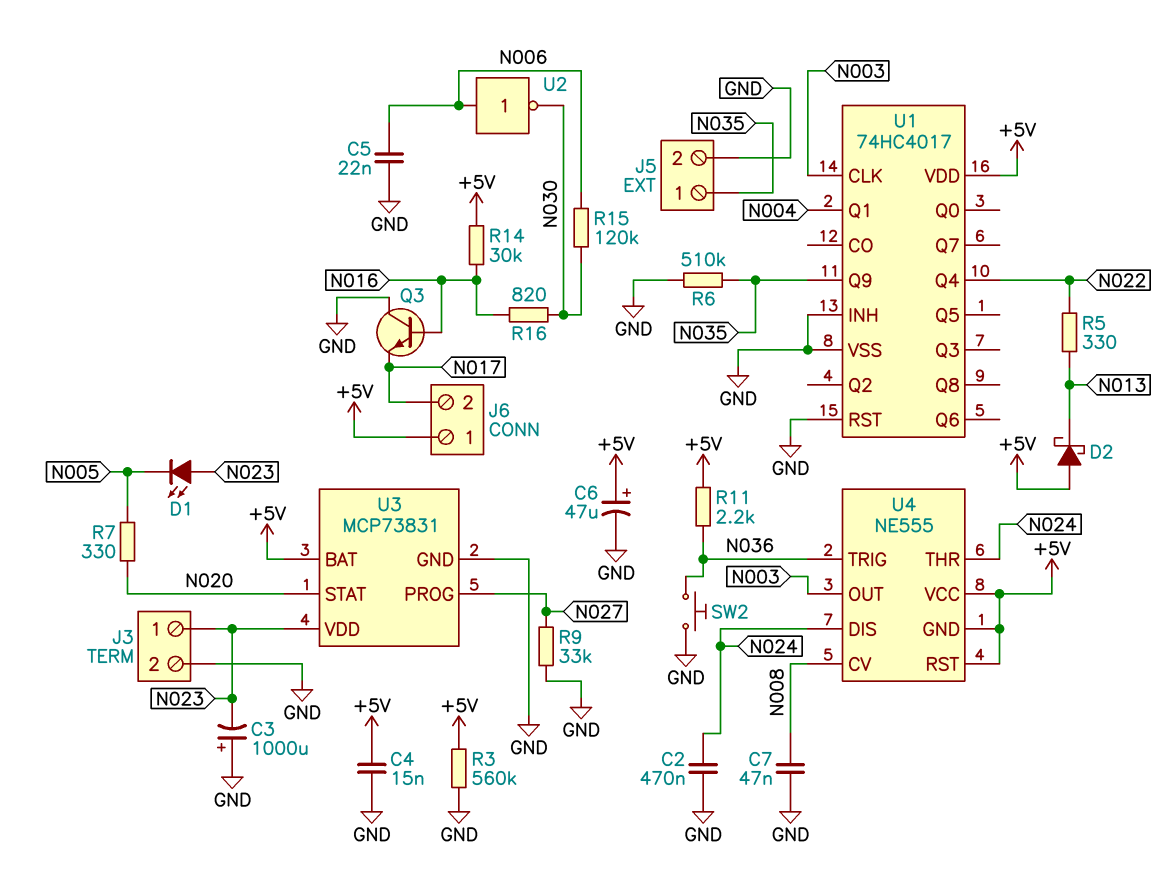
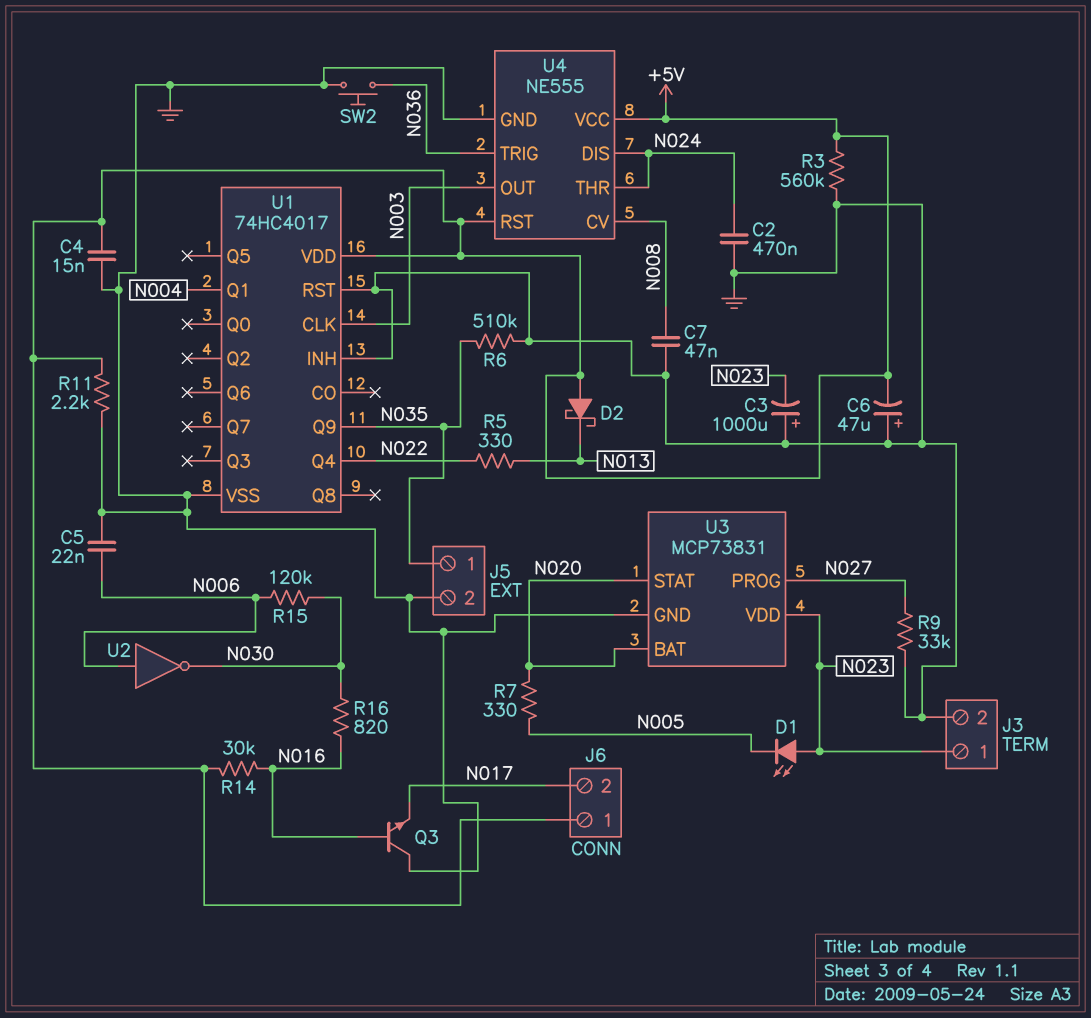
C6: 47uF (plus +5V, minus GND) -> 47uF (plus GND, minus +5V)
R11: 2.2k (+5V, N036) -> 2.2k (+5V, GND)
U3 pin BAT: +5V -> N020
U4 pin GND: +5V -> GND

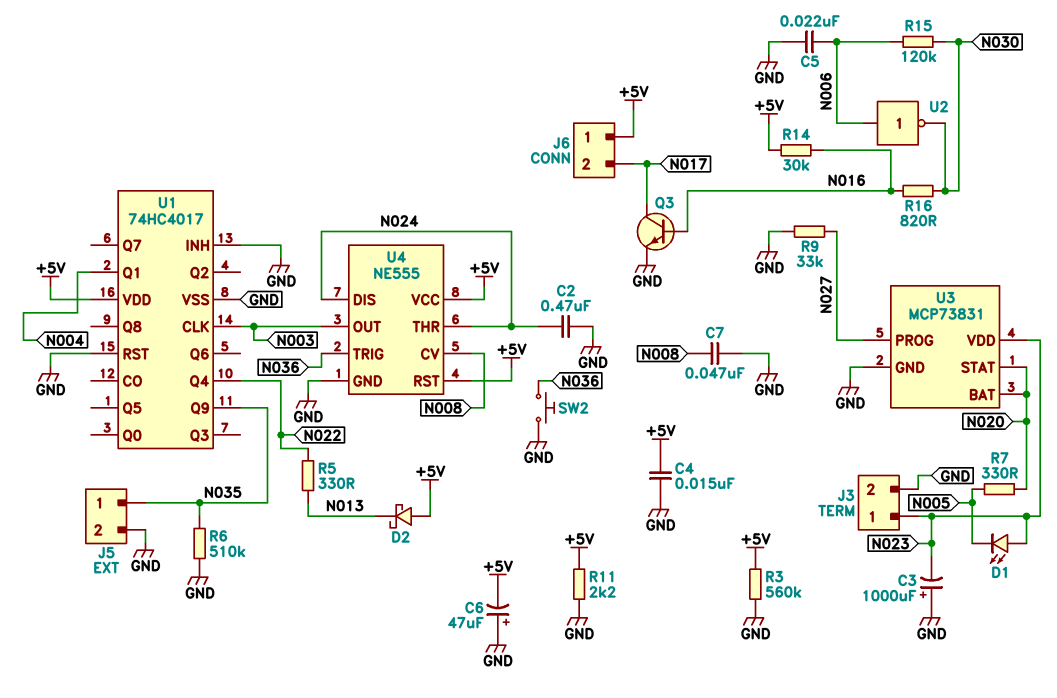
Q3: NPN (B N016, C GND, E N017) -> NPN (B N016, C N017, E GND)

